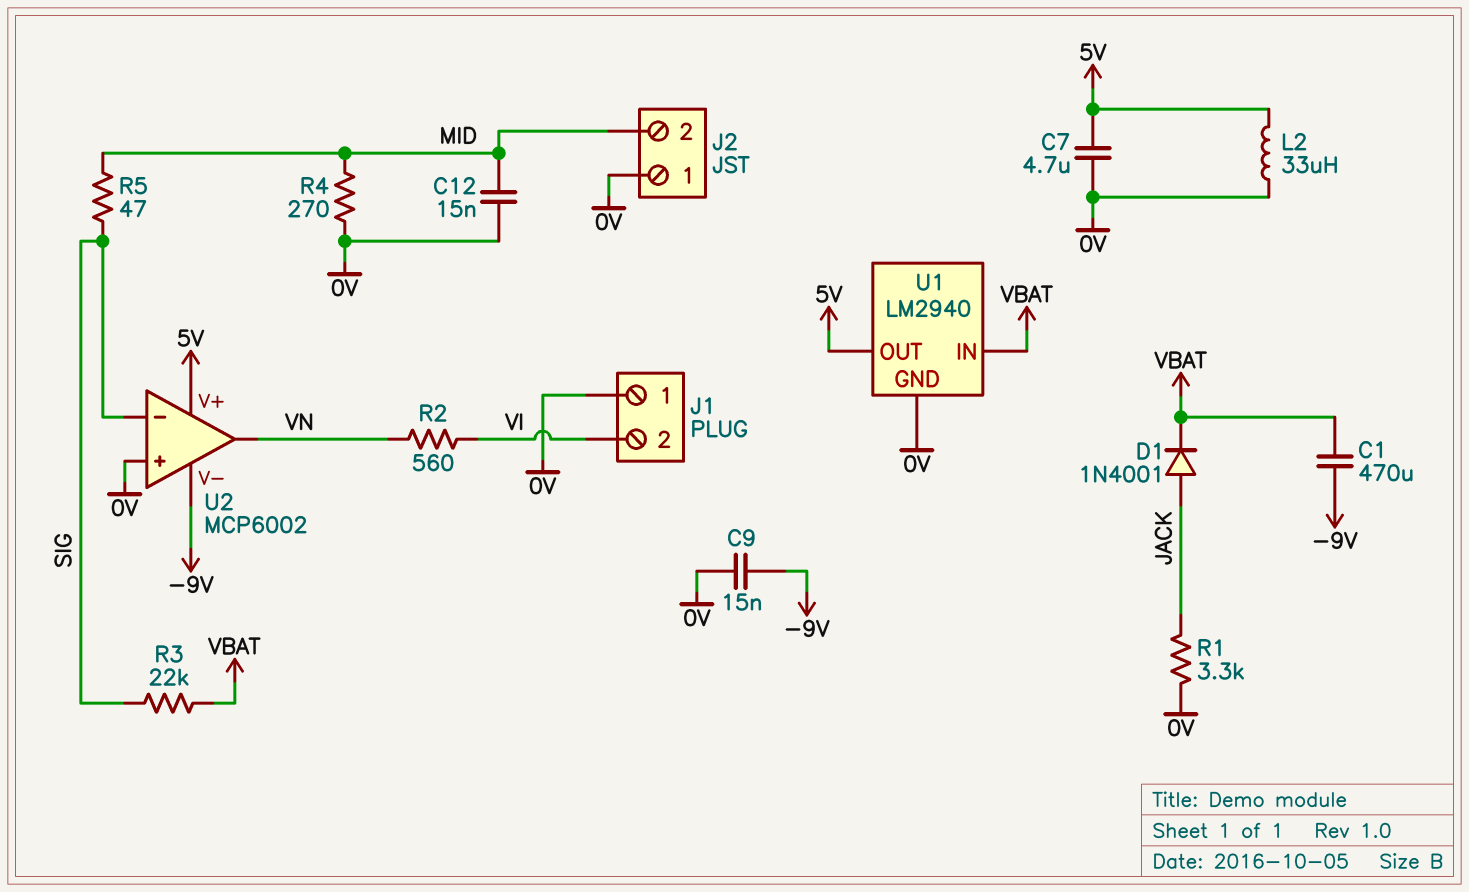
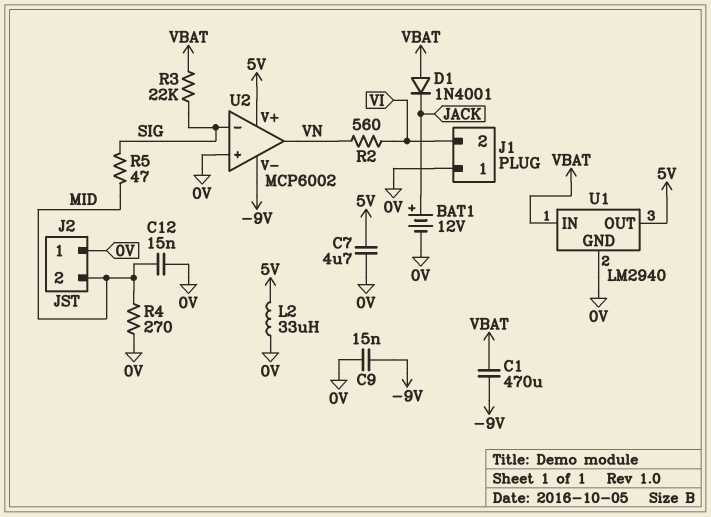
BAT1: none -> 12V (plus JACK, minus 0V)
D1: diode 1N4001 (A JACK, K VBAT) -> diode 1N4001 (A VBAT, K JACK)
R1: 3.3k (0V, JACK) -> none

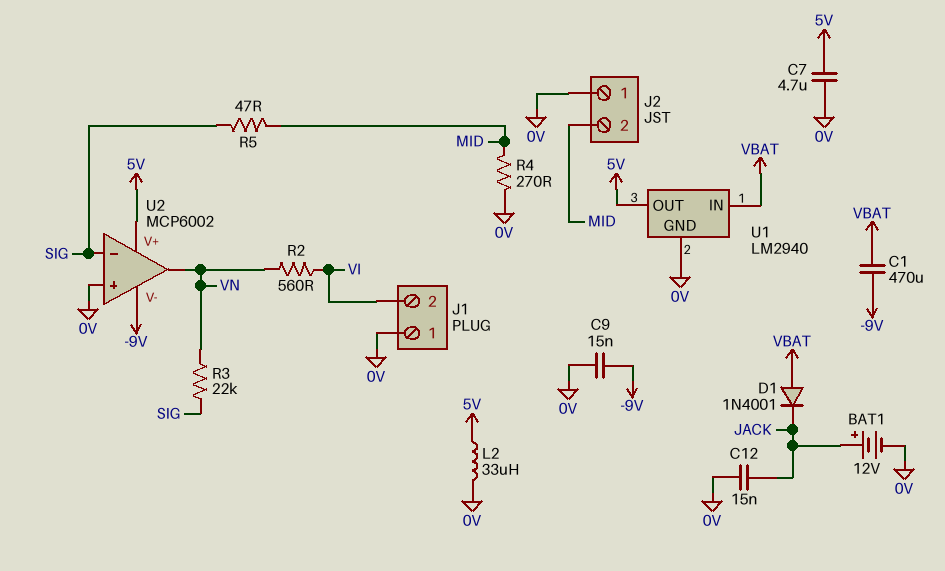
C12: 15nF (0V, MID) -> 15nF (0V, JACK)
R3: 22k (SIG, VBAT) -> 22k (SIG, VN)

